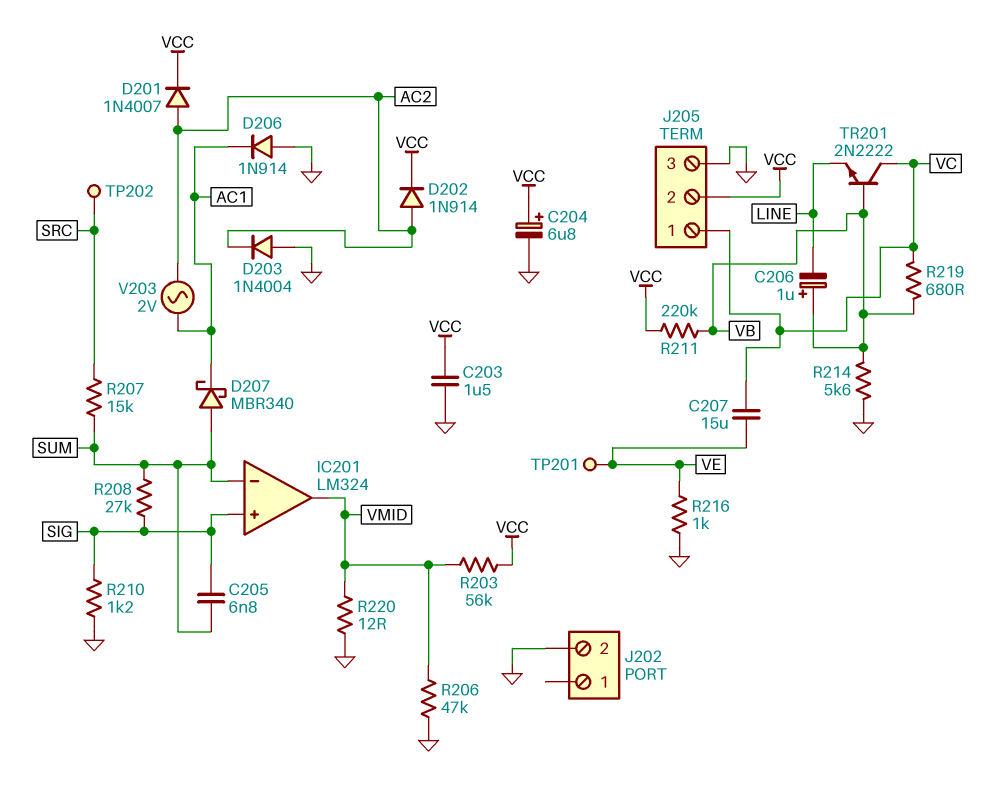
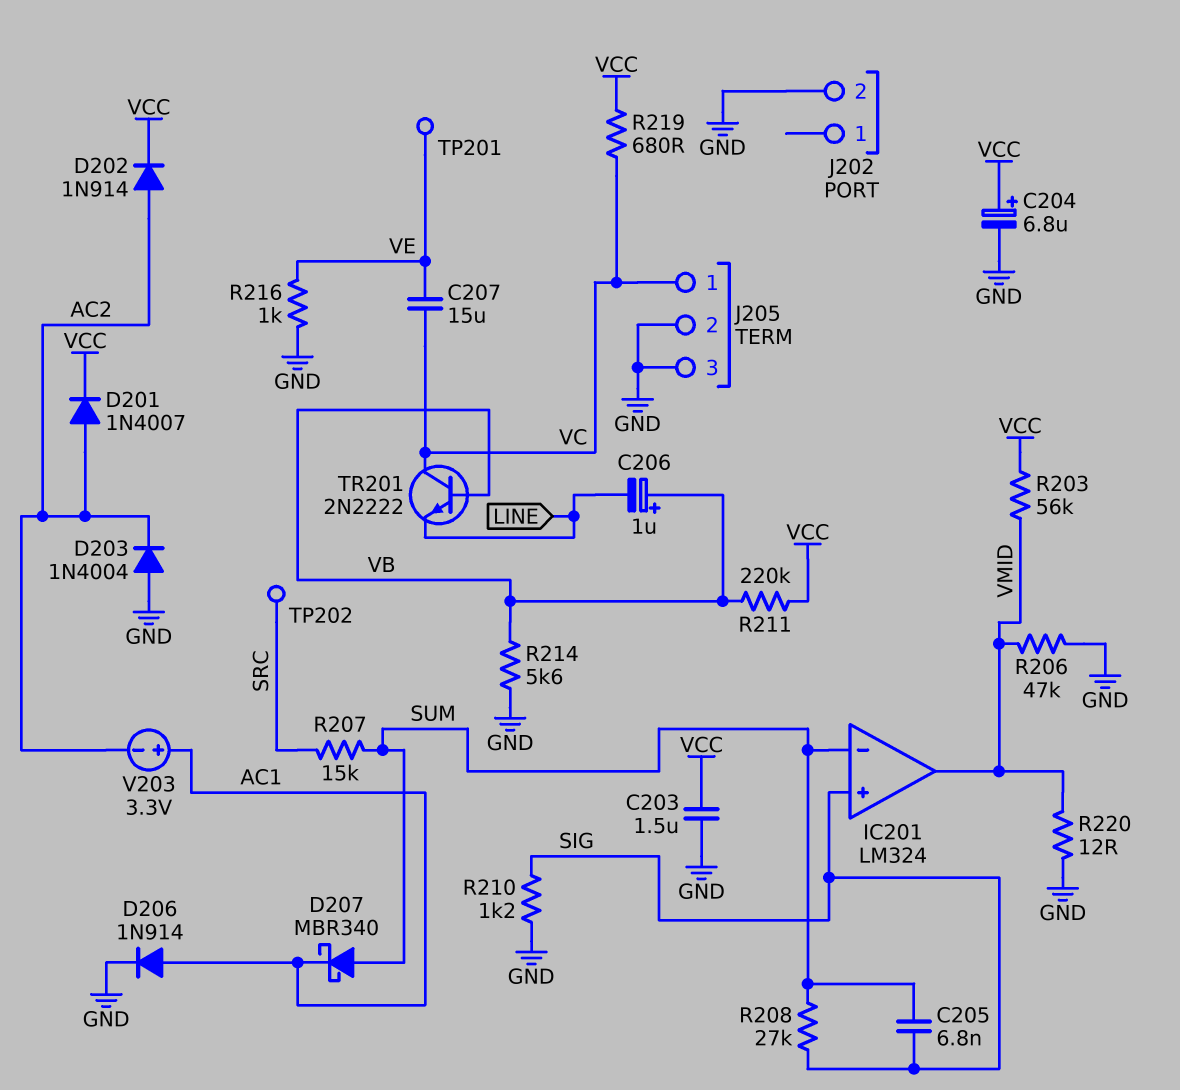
D206: diode 1N914 (A GND, K AC1) -> diode 1N914 (A AC1, K GND)
J205 pin 2: VCC -> GND
R219: 680 (VB, VC) -> 680 (VC, VCC)
V203: AC 2V (AC1, AC2) -> 3.3V (plus AC1, minus AC2)

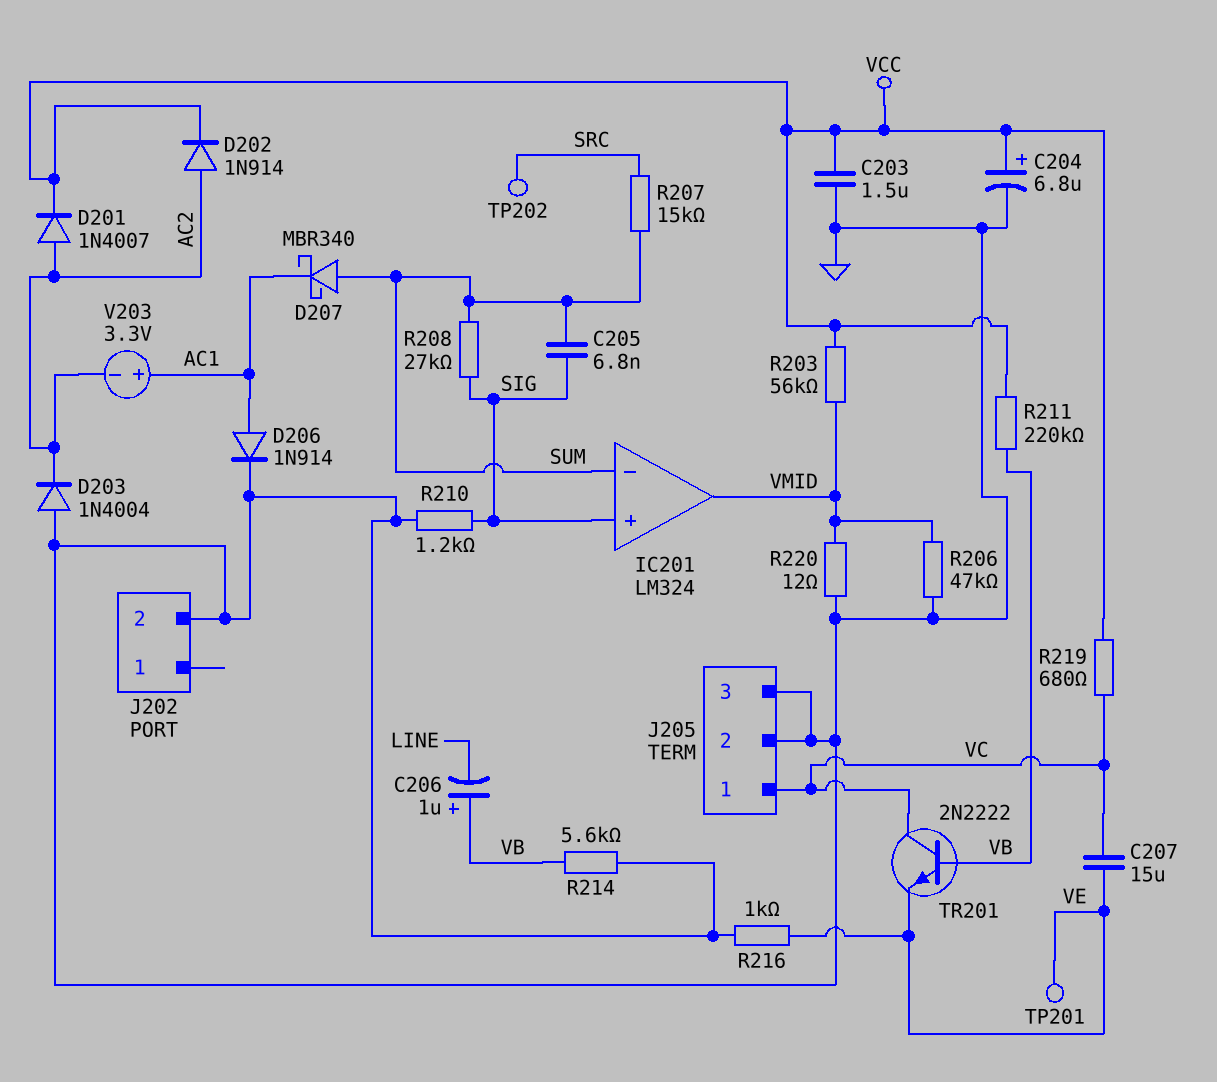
TR201: NPN 2N2222 (B VB, C VC, E LINE) -> NPN 2N2222 (B VB, C VC, E VE)

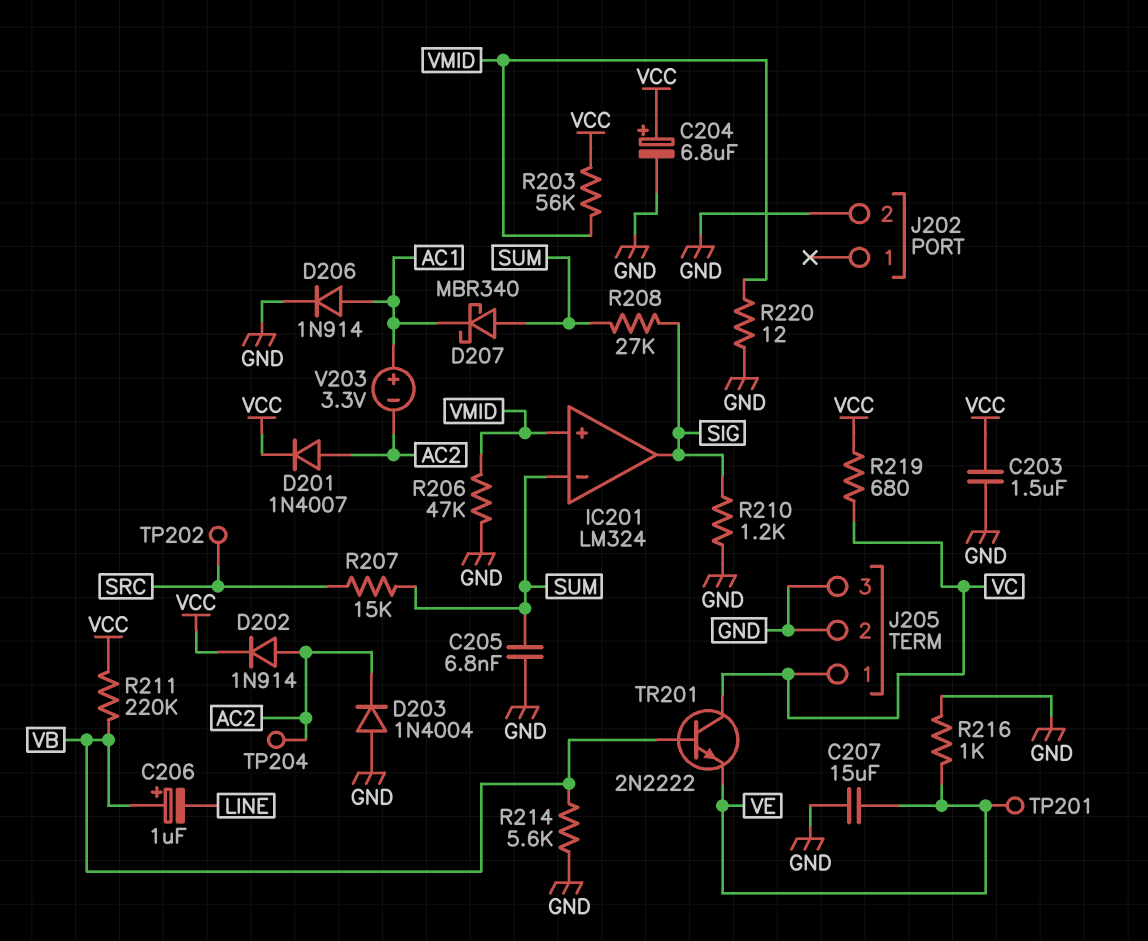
C205: 6.8nF (SIG, SUM) -> 6.8nF (GND, SUM)
C207: 15uF (VC, VE) -> 15uF (GND, VE)
IC201 pin in+: SIG -> VMID
IC201 pin out: VMID -> SIG
TP204: none -> test point (AC2)

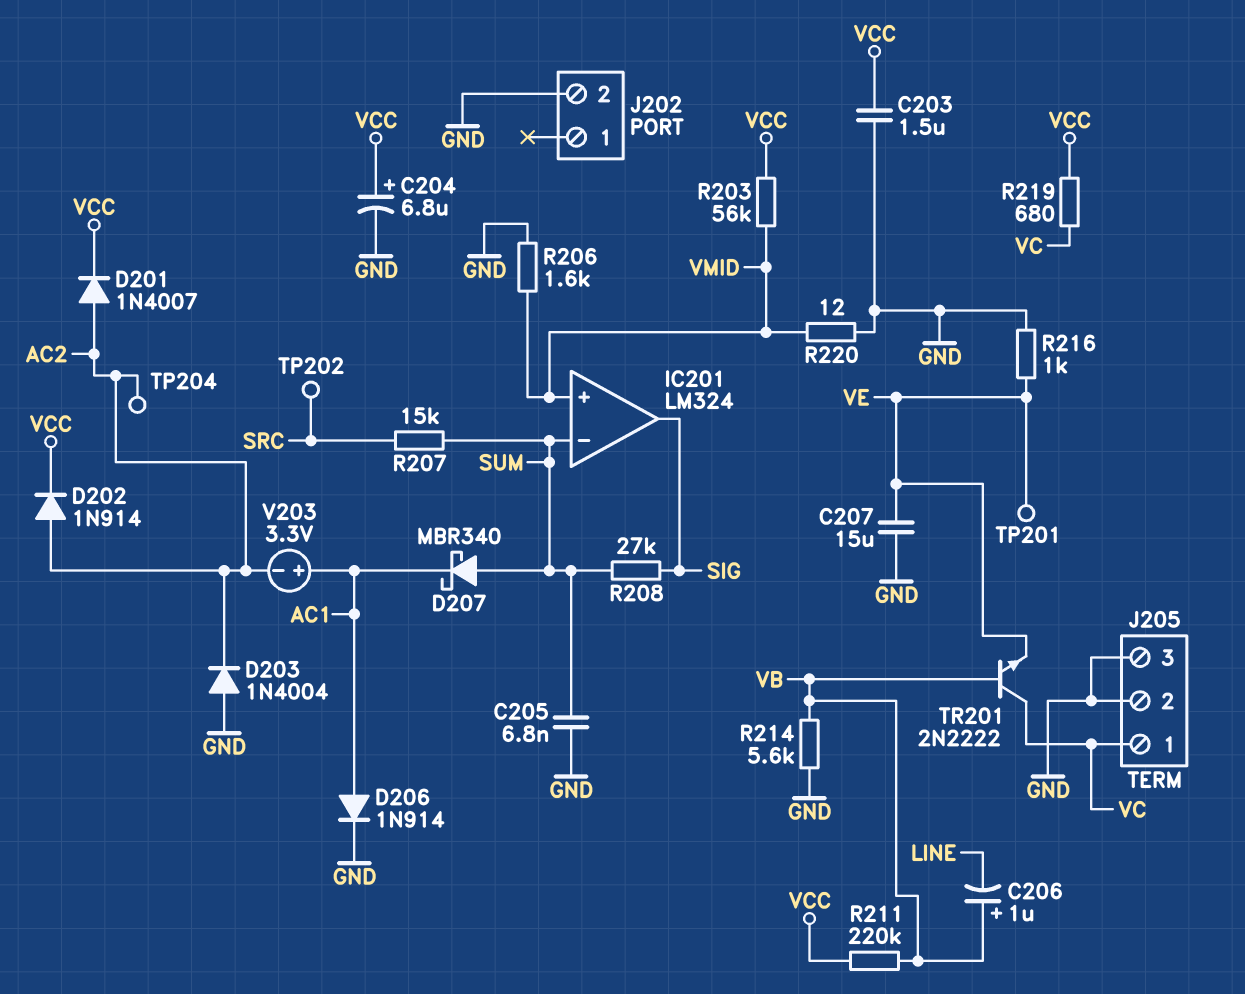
R206: 47k (GND, VMID) -> 1.6k (GND, VMID)
R210: 1.2k (GND, SIG) -> none

